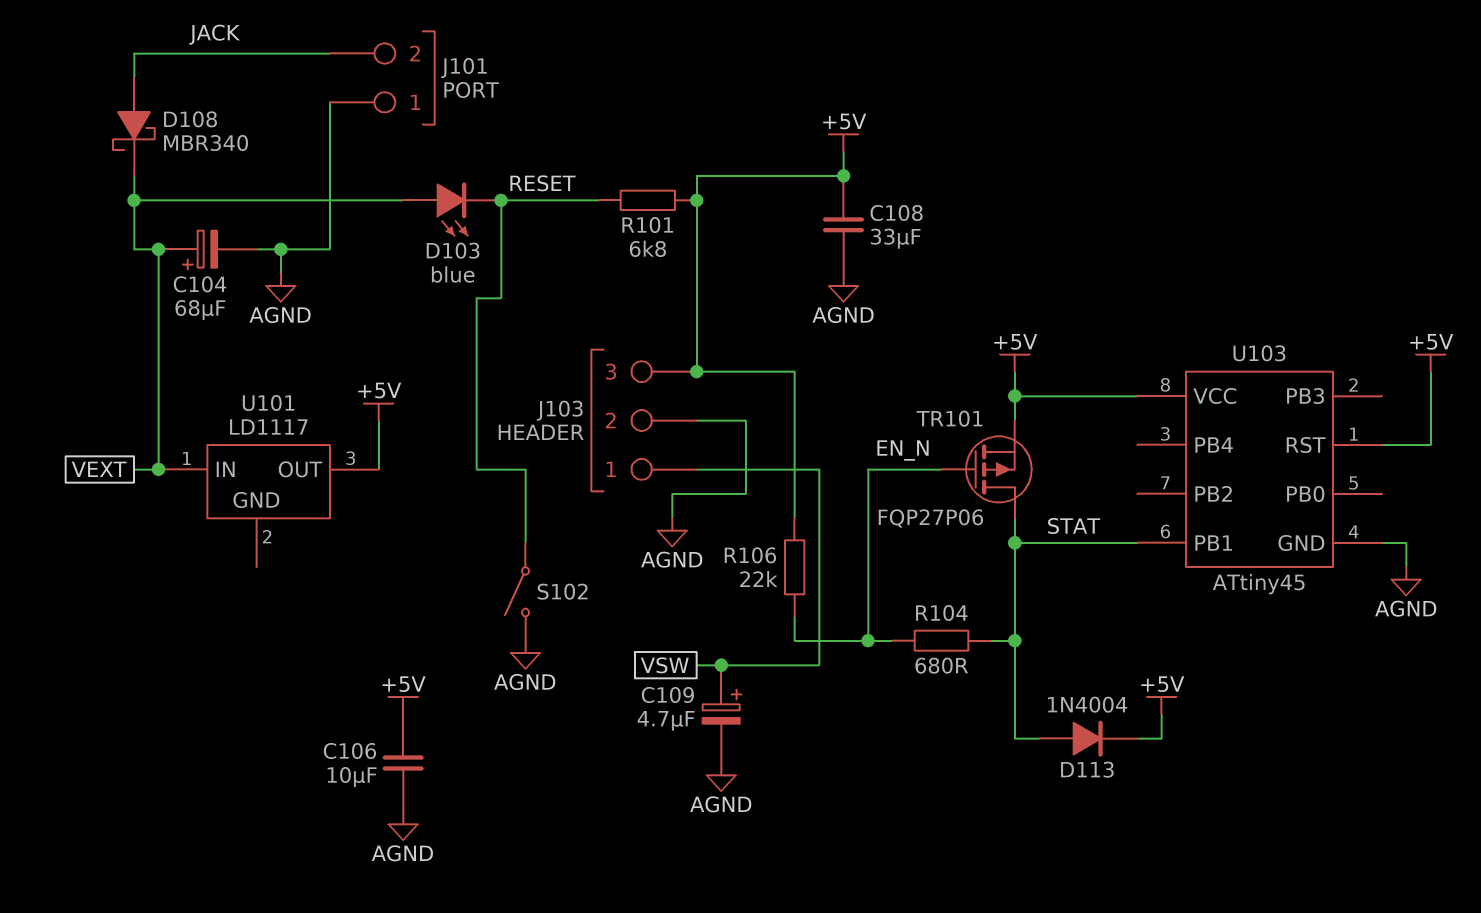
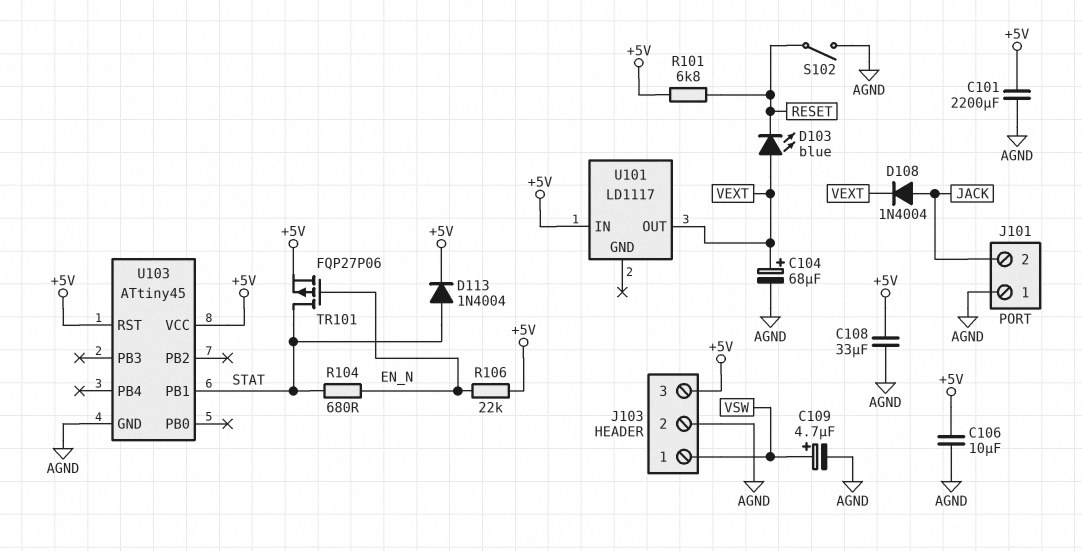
C101: none -> 2200uF (+5V, AGND)
D108: schottky MBR340 (A JACK, K VEXT) -> diode 1N4004 (A JACK, K VEXT)
U101 pin IN: VEXT -> +5V
U101 pin OUT: +5V -> VEXT

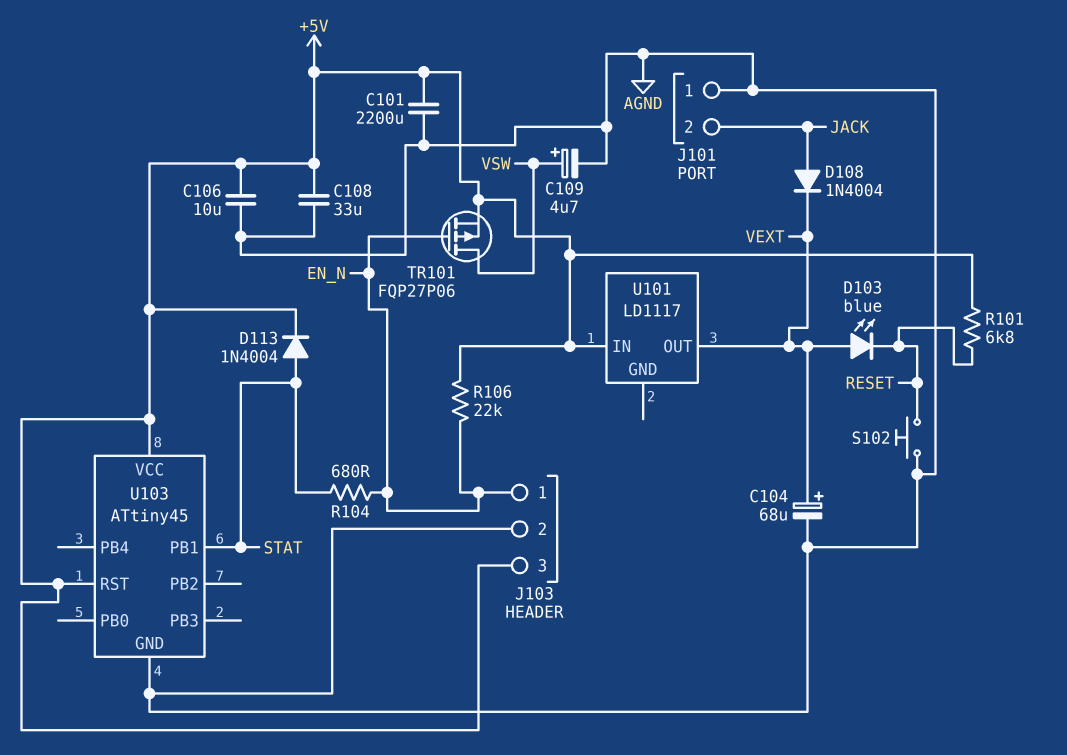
J103 pin 1: VSW -> EN_N
S102: switch (AGND, RESET) -> button (AGND, RESET)
TR101: PMOS FQP27P06 (G EN_N, D STAT, S +5V) -> PMOS FQP27P06 (G EN_N, D VSW, S +5V)

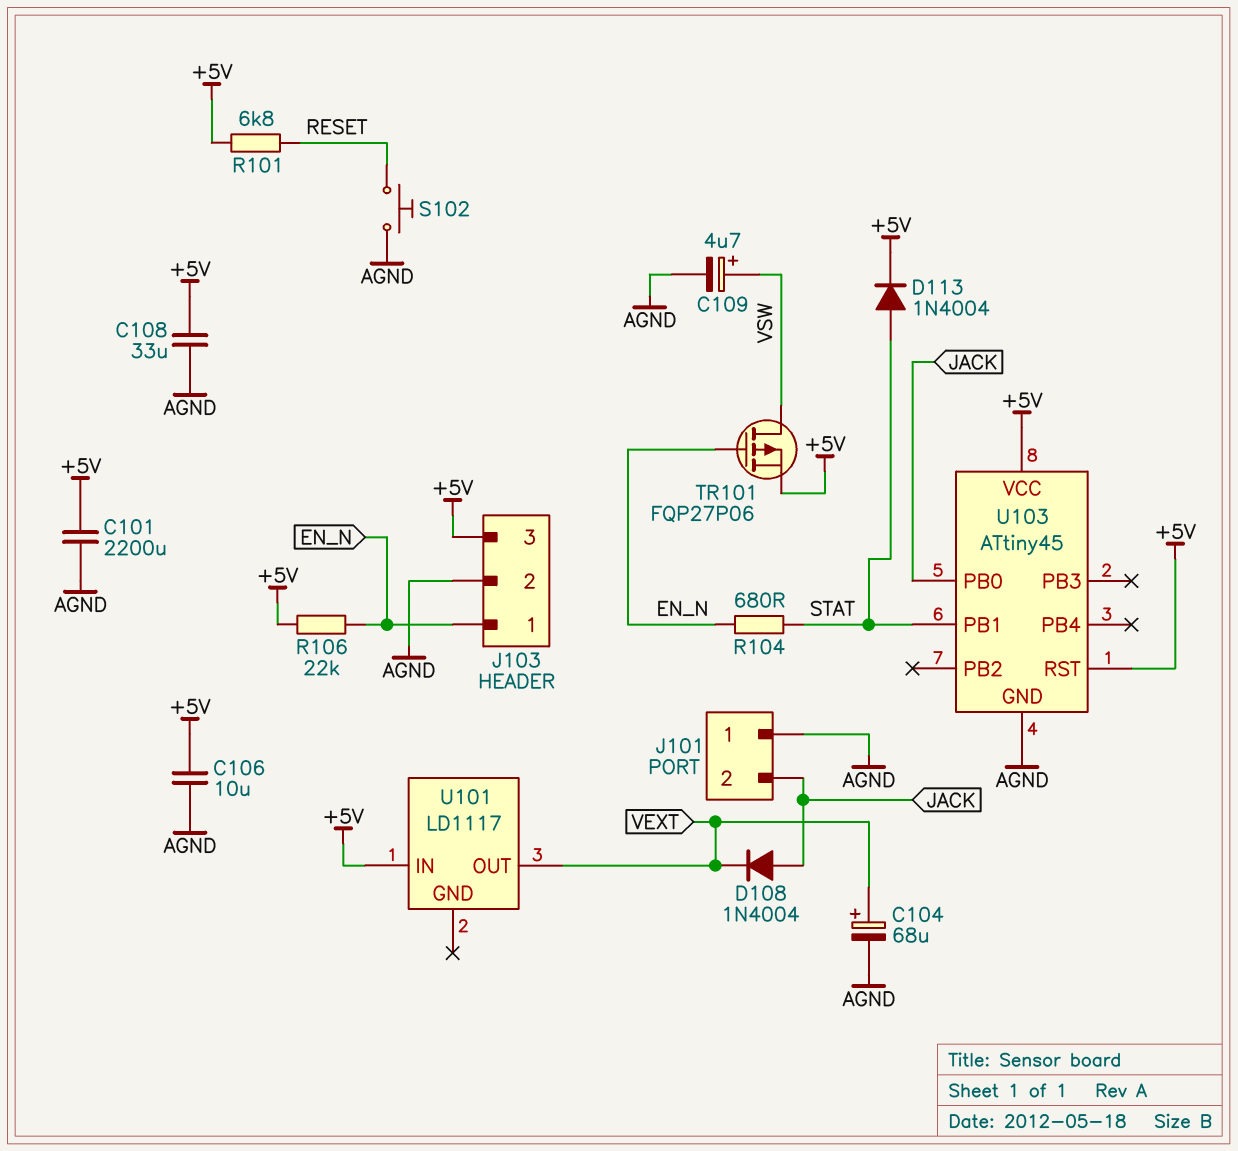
D103: LED blue (A VEXT, K RESET) -> none
U103 pin PB0: none -> JACK

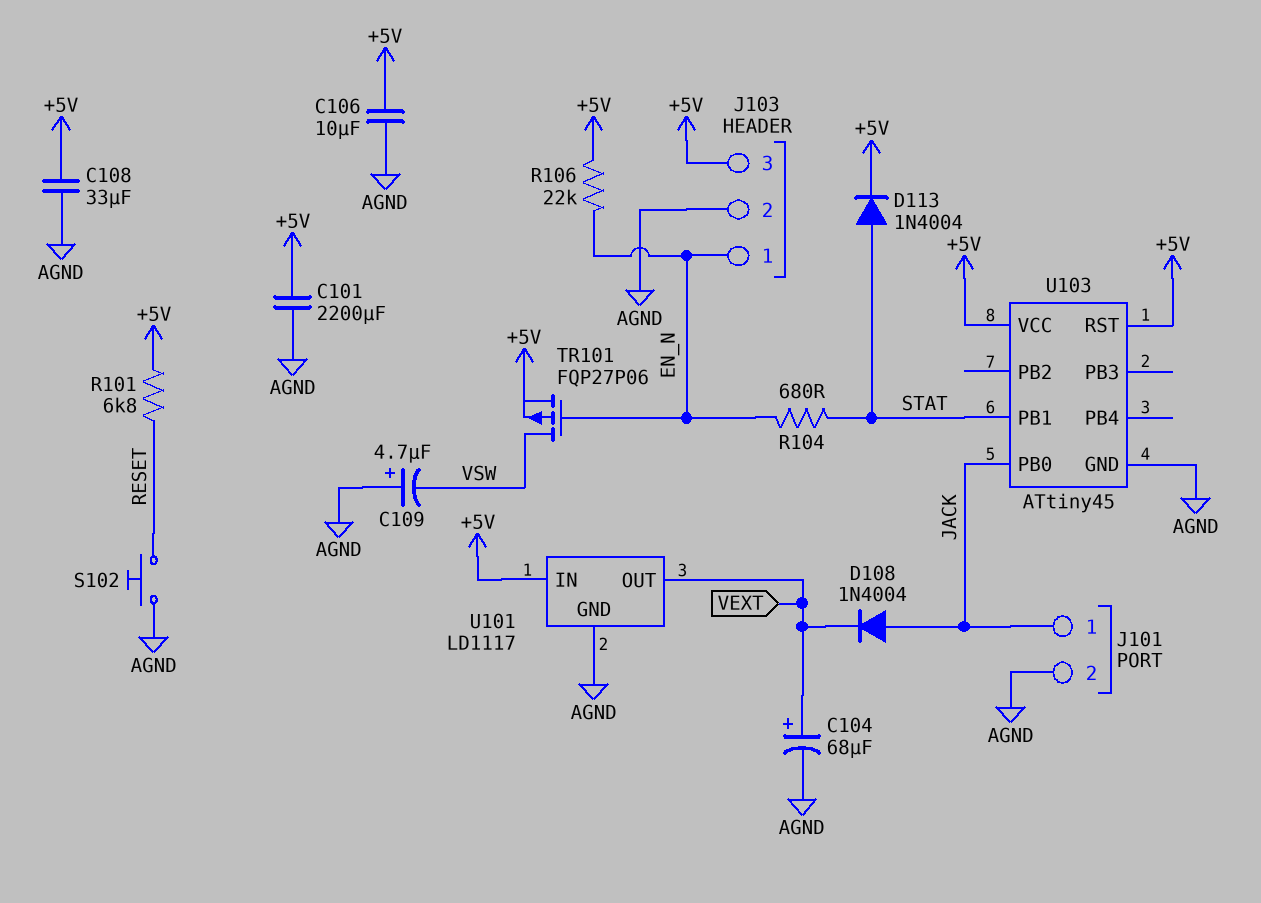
C109: 4.7uF (plus VSW, minus AGND) -> 4.7uF (plus AGND, minus VSW)
J101 pin 1: AGND -> JACK
J101 pin 2: JACK -> AGND
U101 pin GND: none -> AGND

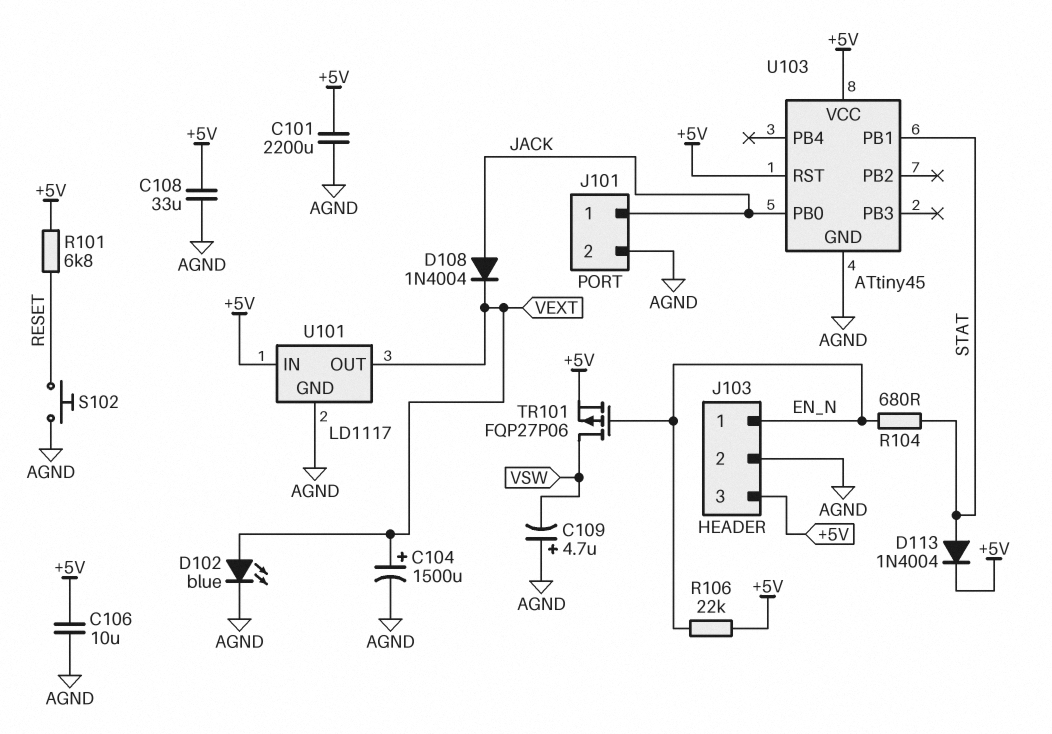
C104: 68uF (plus VEXT, minus AGND) -> 1500uF (plus VEXT, minus AGND)
D102: none -> LED blue (A VEXT, K AGND)

